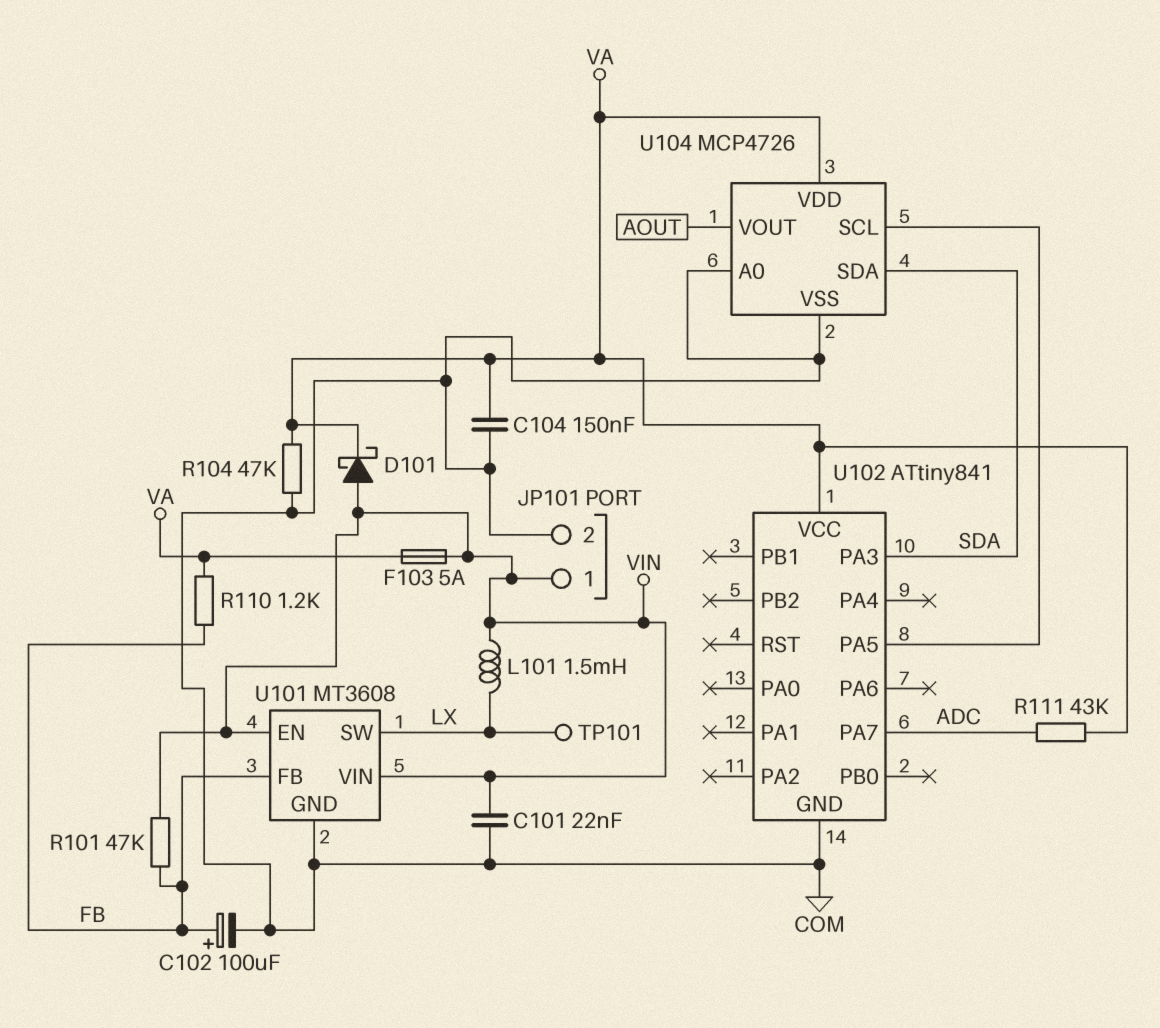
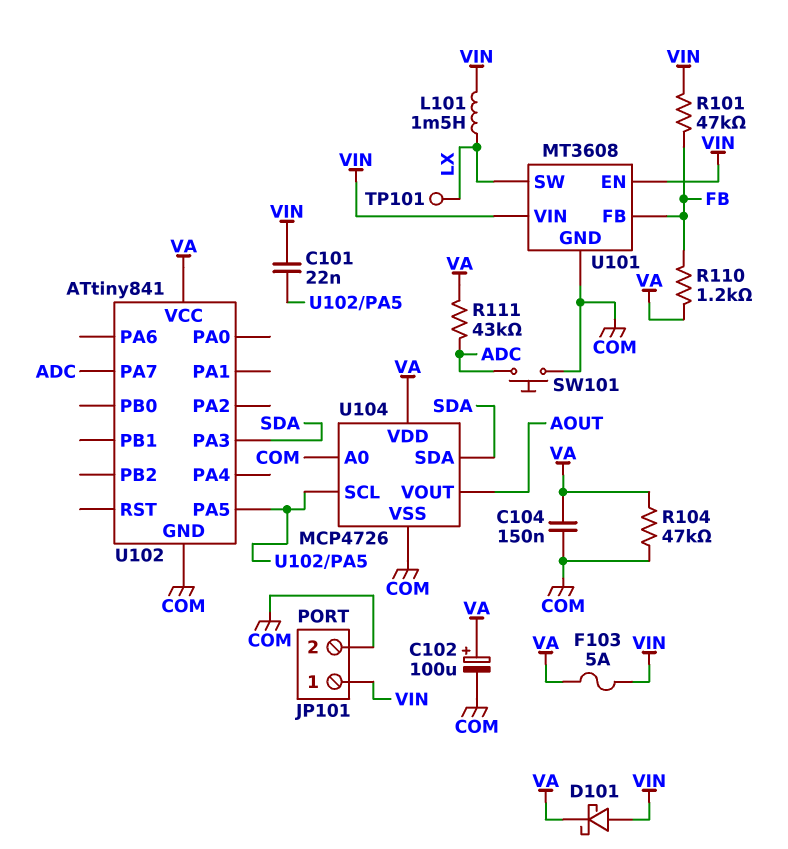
C101: 22nF (COM, VIN) -> 22nF (U102/PA5, VIN)
C102: 100uF (plus FB, minus COM) -> 100uF (plus VA, minus COM)
SW101: none -> button (ADC, COM)

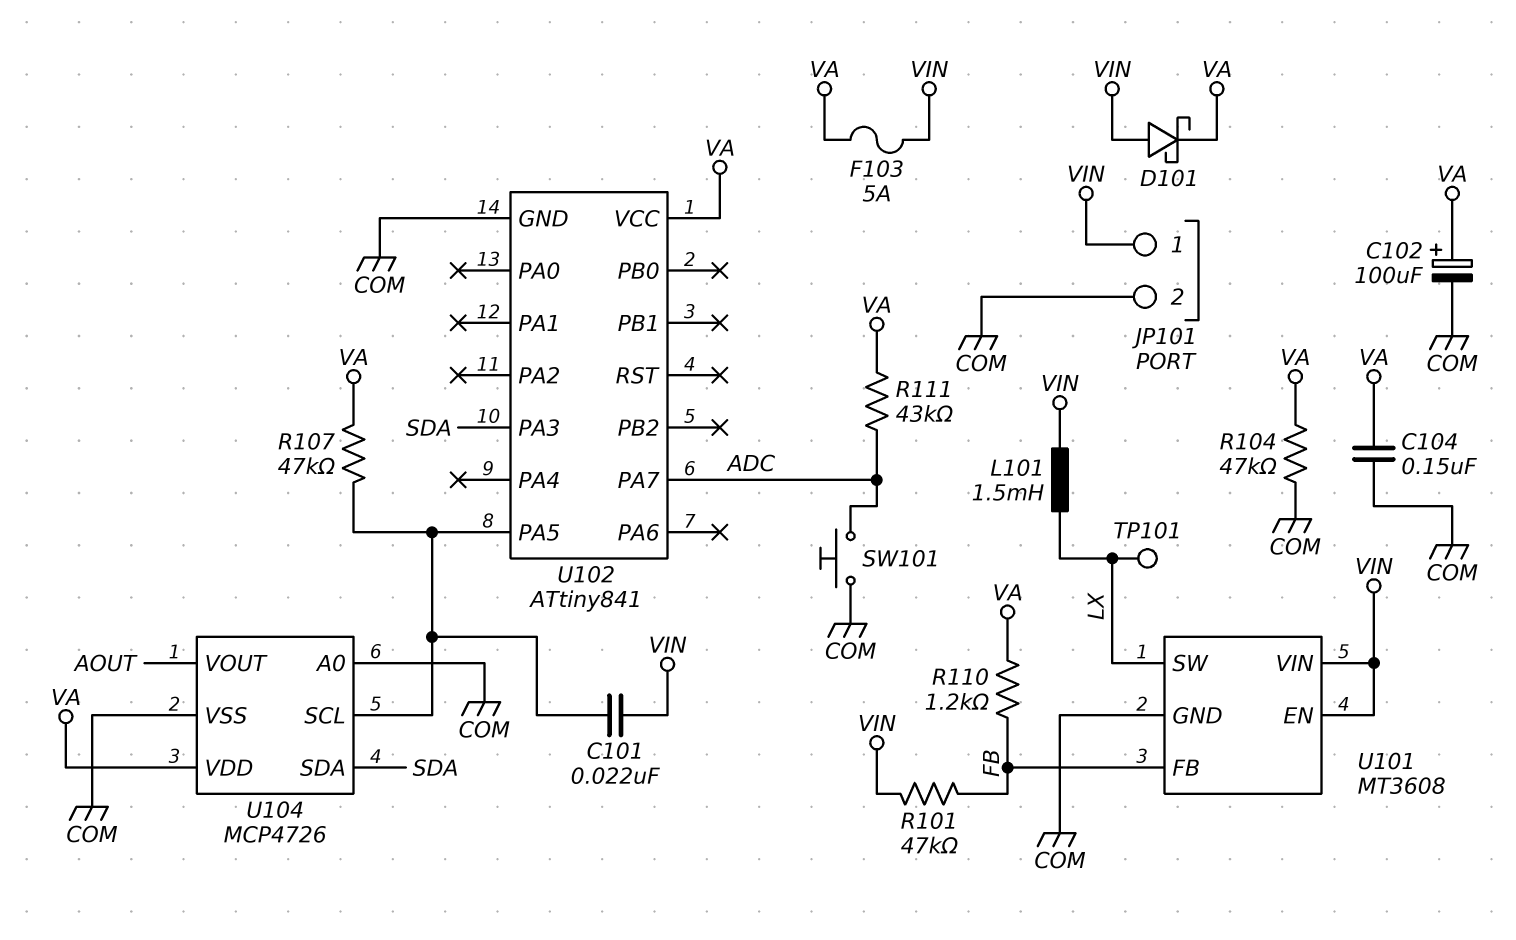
R107: none -> 47k (U102/PA5, VA)

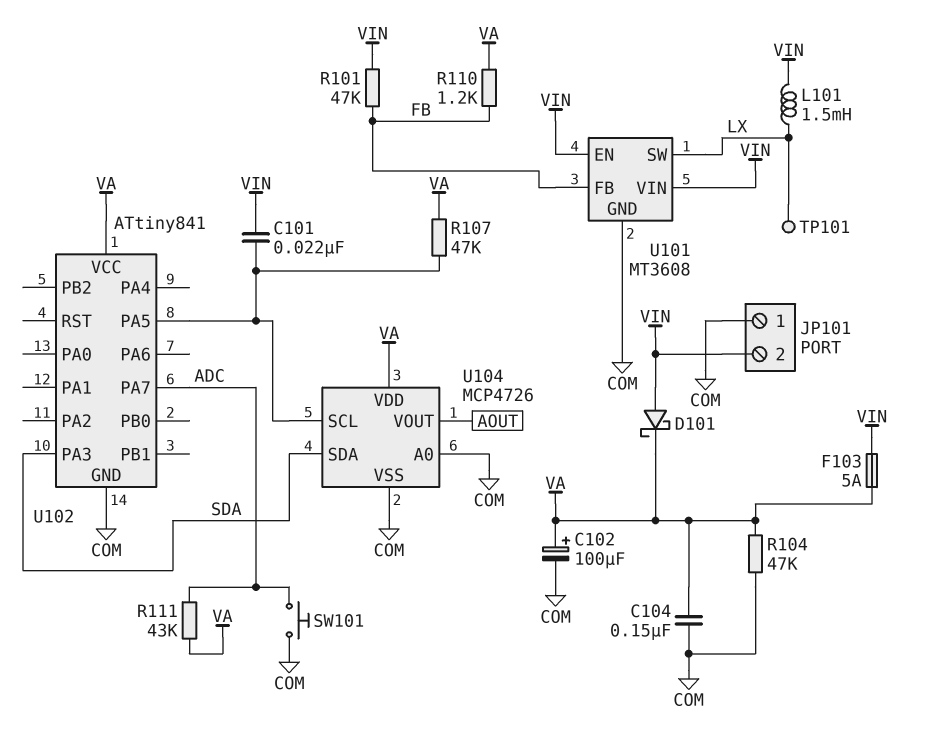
JP101 pin 1: VIN -> COM
JP101 pin 2: COM -> VIN

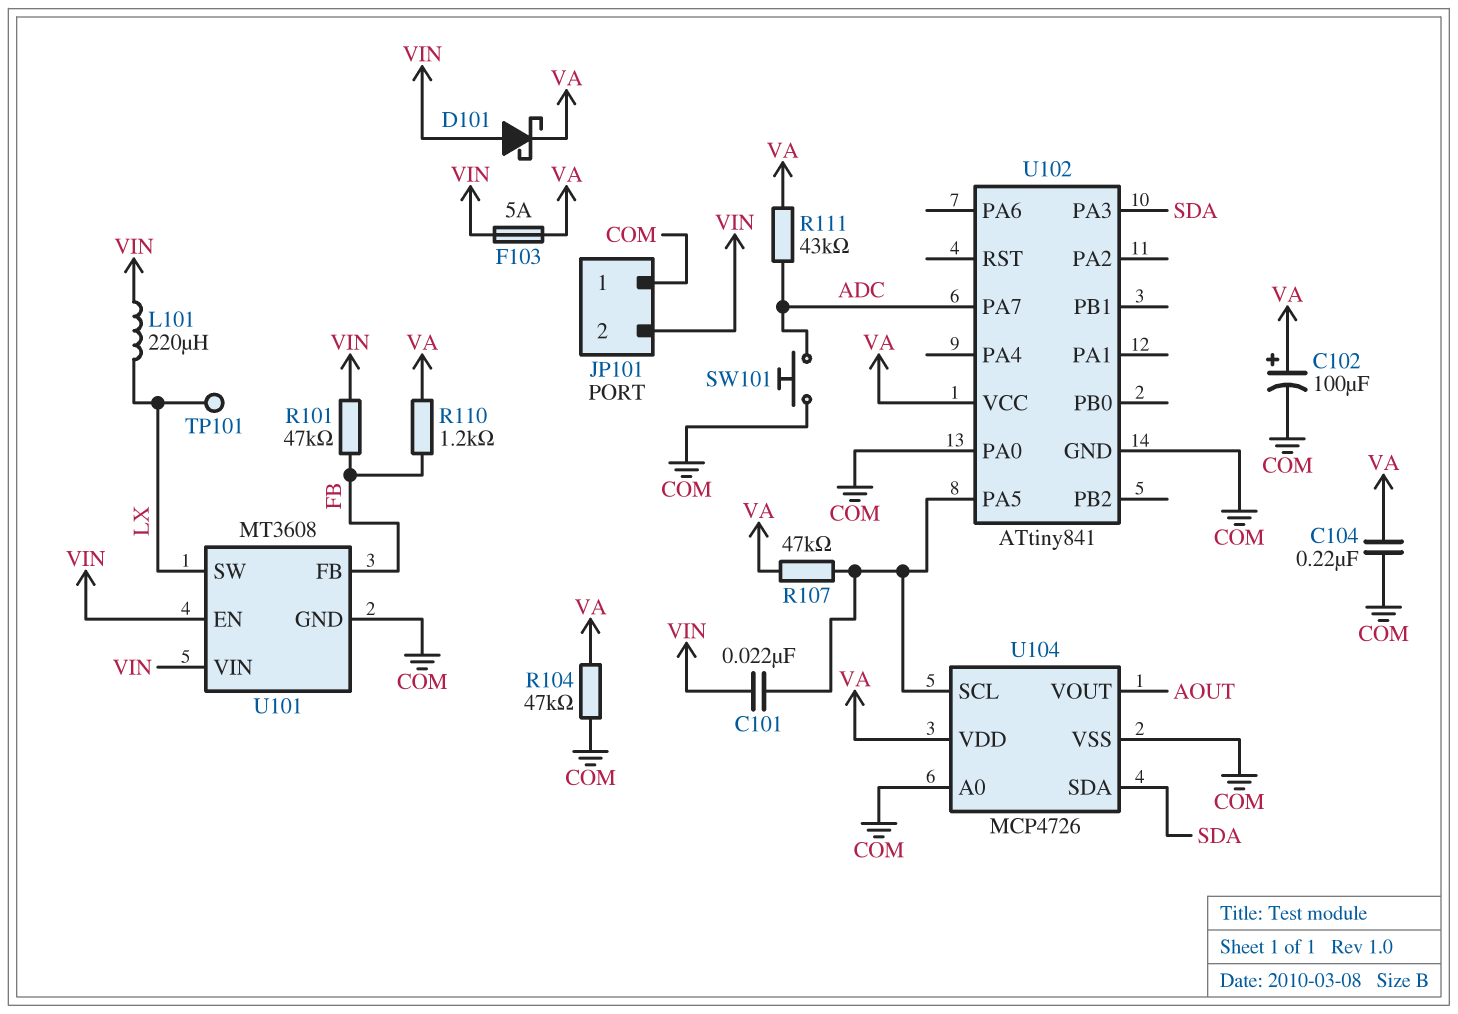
C104: 150nF (COM, VA) -> 220nF (COM, VA)
L101: 1.5mH (LX, VIN) -> 220uH (LX, VIN)
U102 pin PA0: none -> COM

